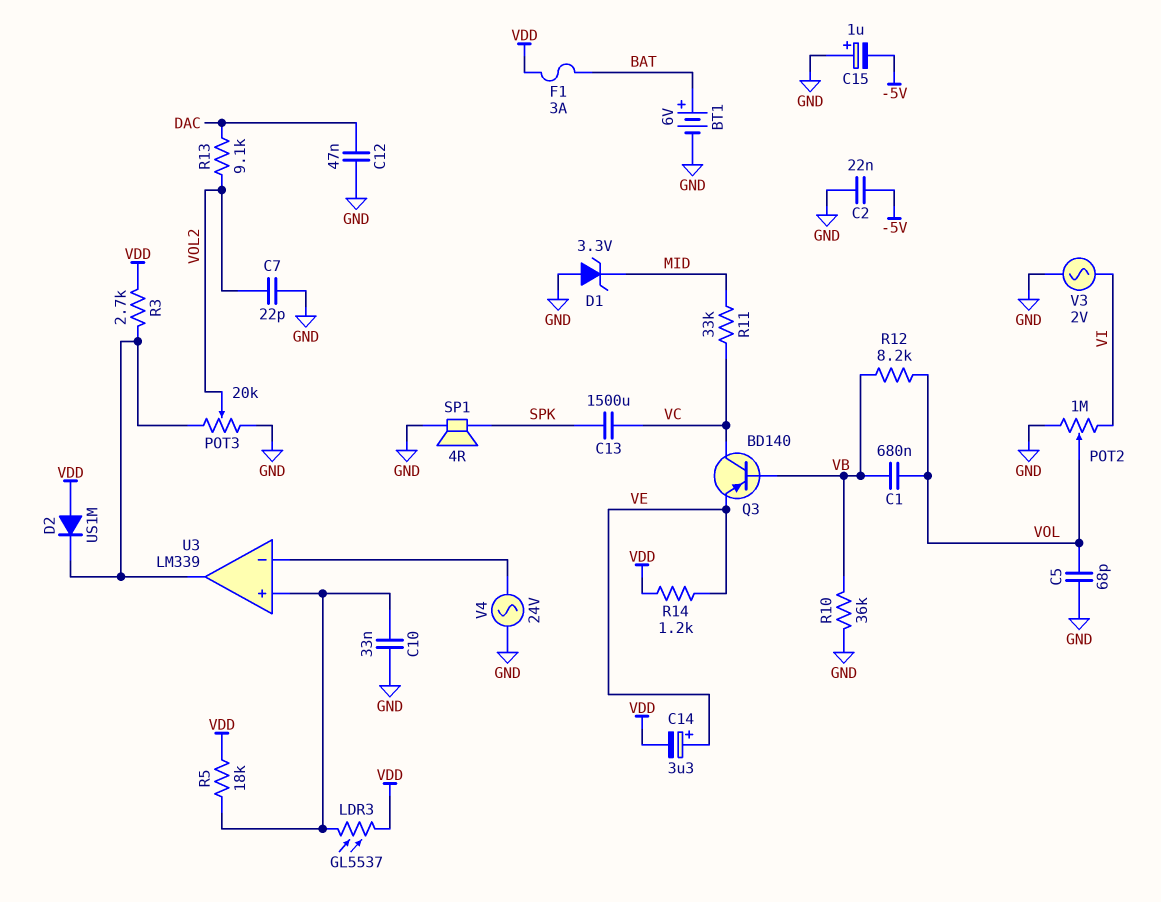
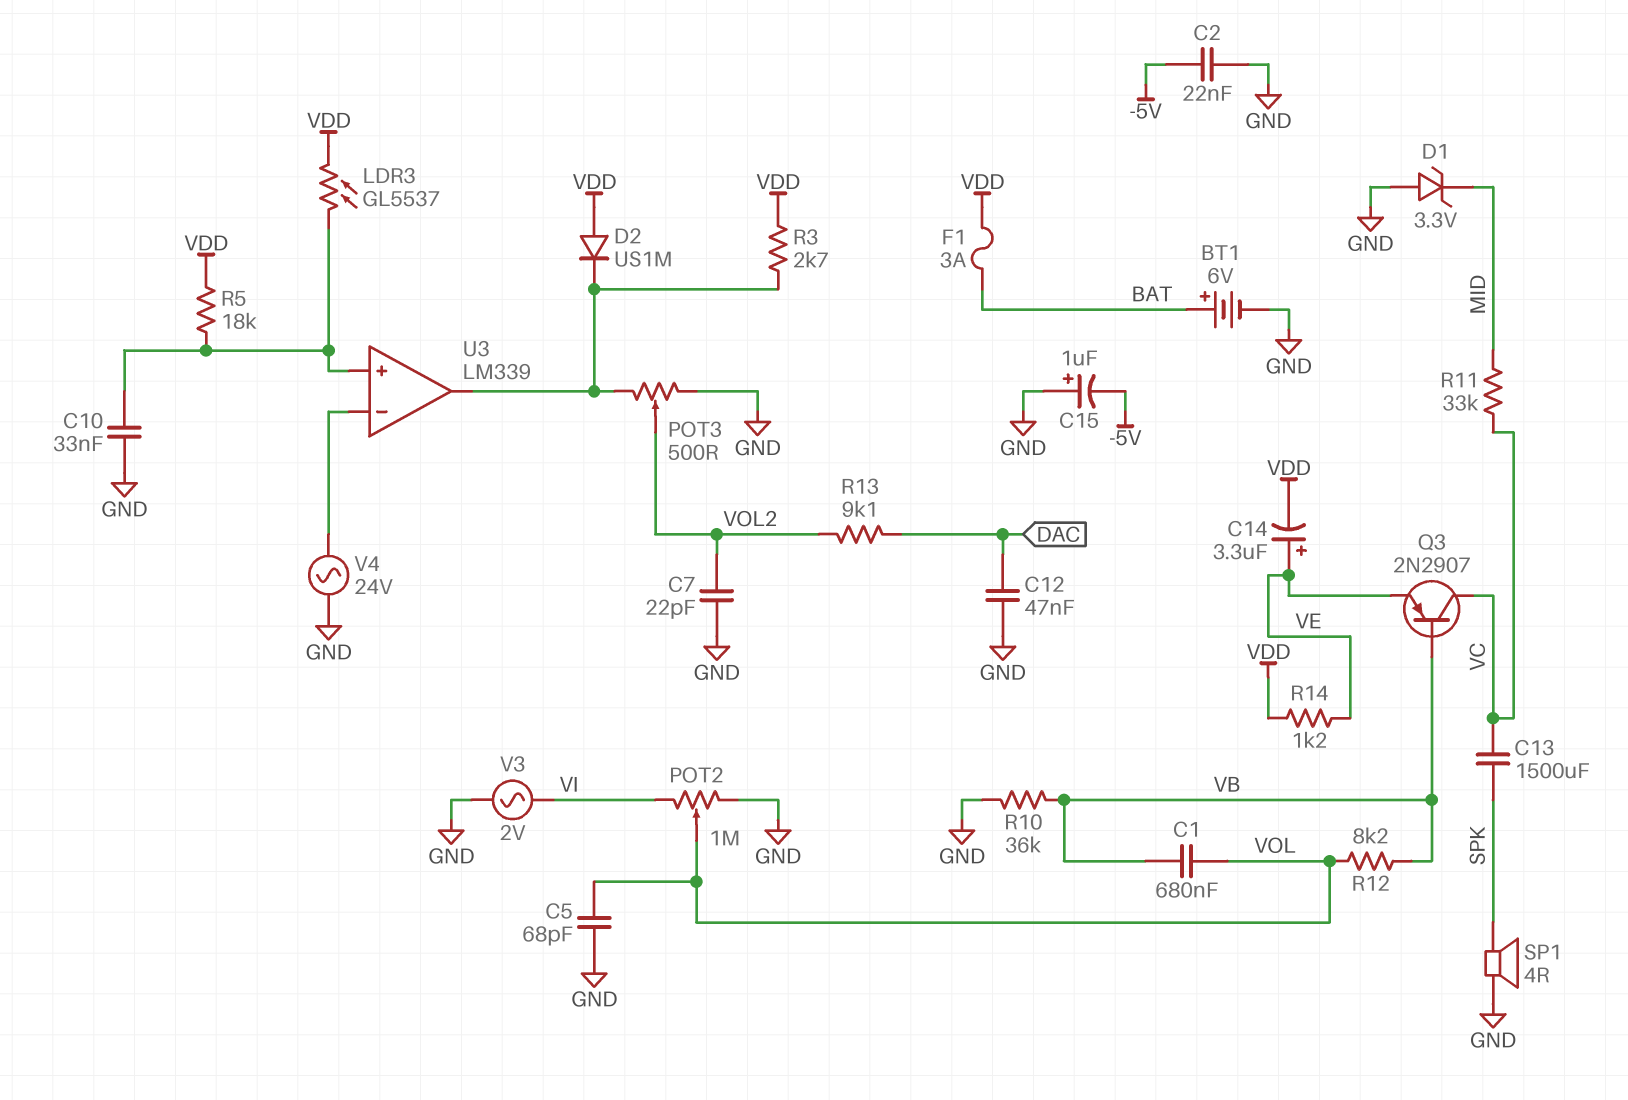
POT3: 20k (GND, U3/out, wiper VOL2) -> 500 (GND, U3/out, wiper VOL2)
Q3: PNP BD140 (B VB, C VC, E VE) -> PNP 2N2907 (B VB, C VC, E VE)

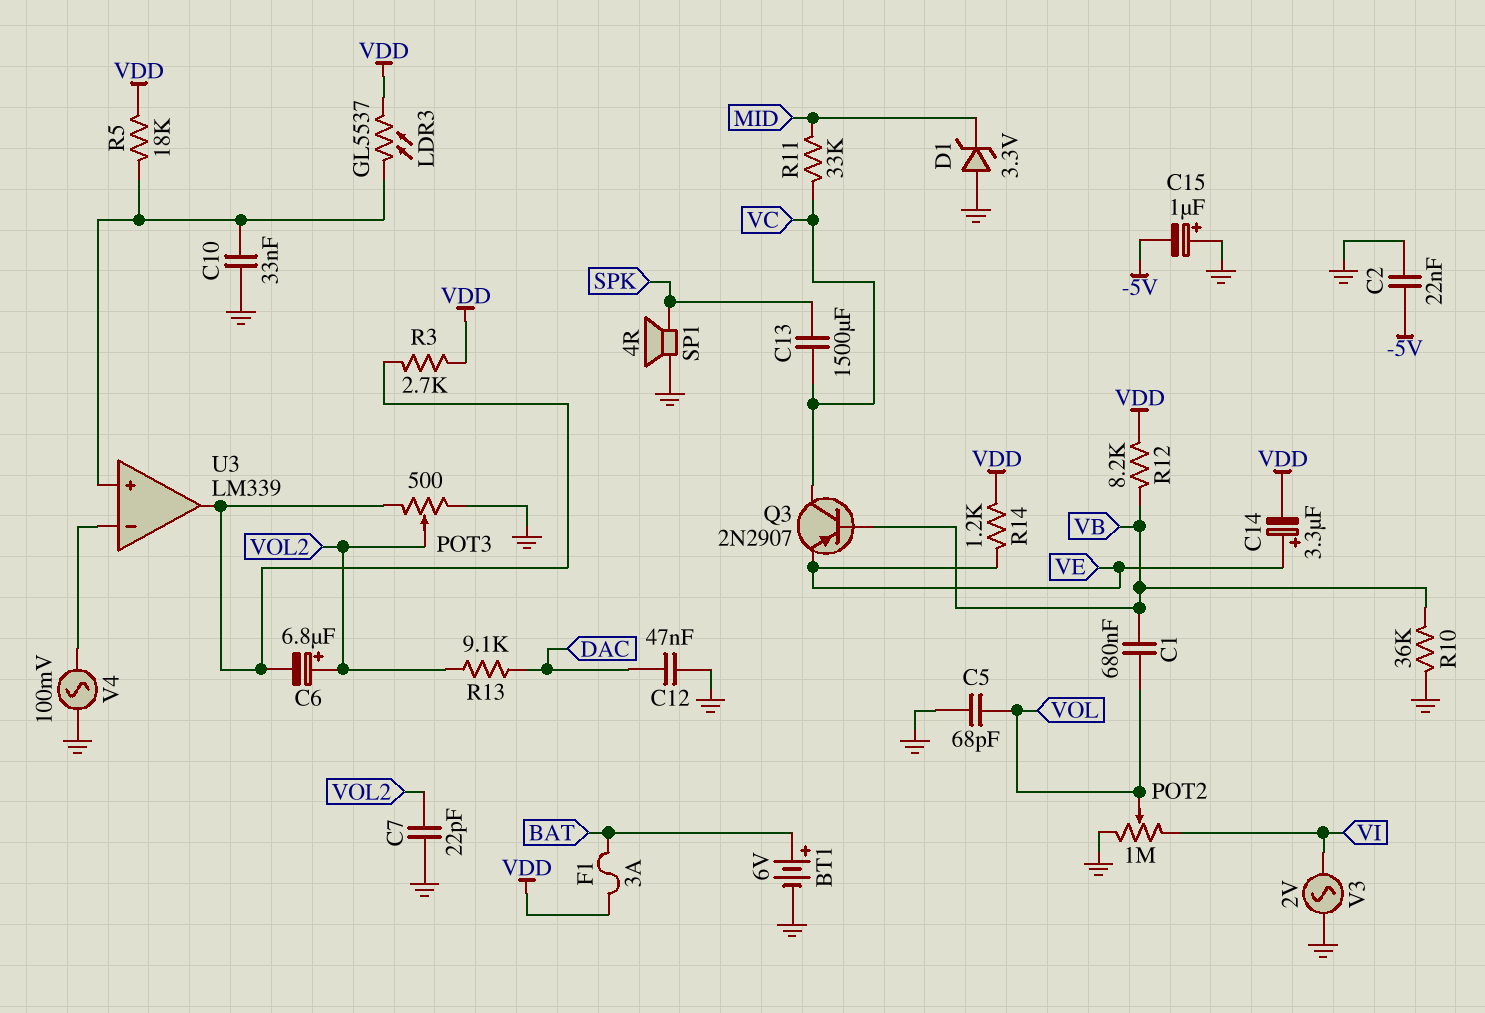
C6: none -> 6.8uF (plus VOL2, minus U3/out)
D2: diode US1M (A VDD, K U3/out) -> none
R12: 8.2k (VB, VOL) -> 8.2k (VB, VDD)
V4: AC 24V (GND, U3/in-) -> AC 100mV (GND, U3/in-)

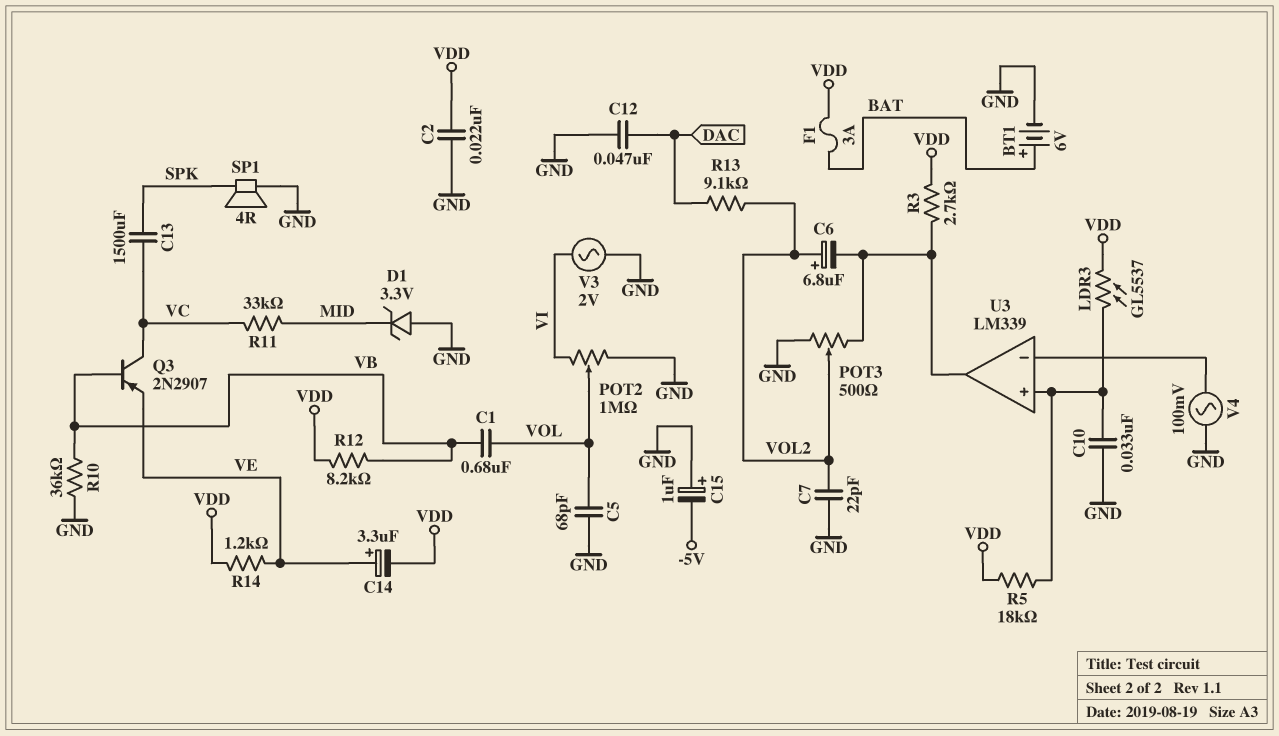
C2: 22nF (-5V, GND) -> 22nF (GND, VDD)

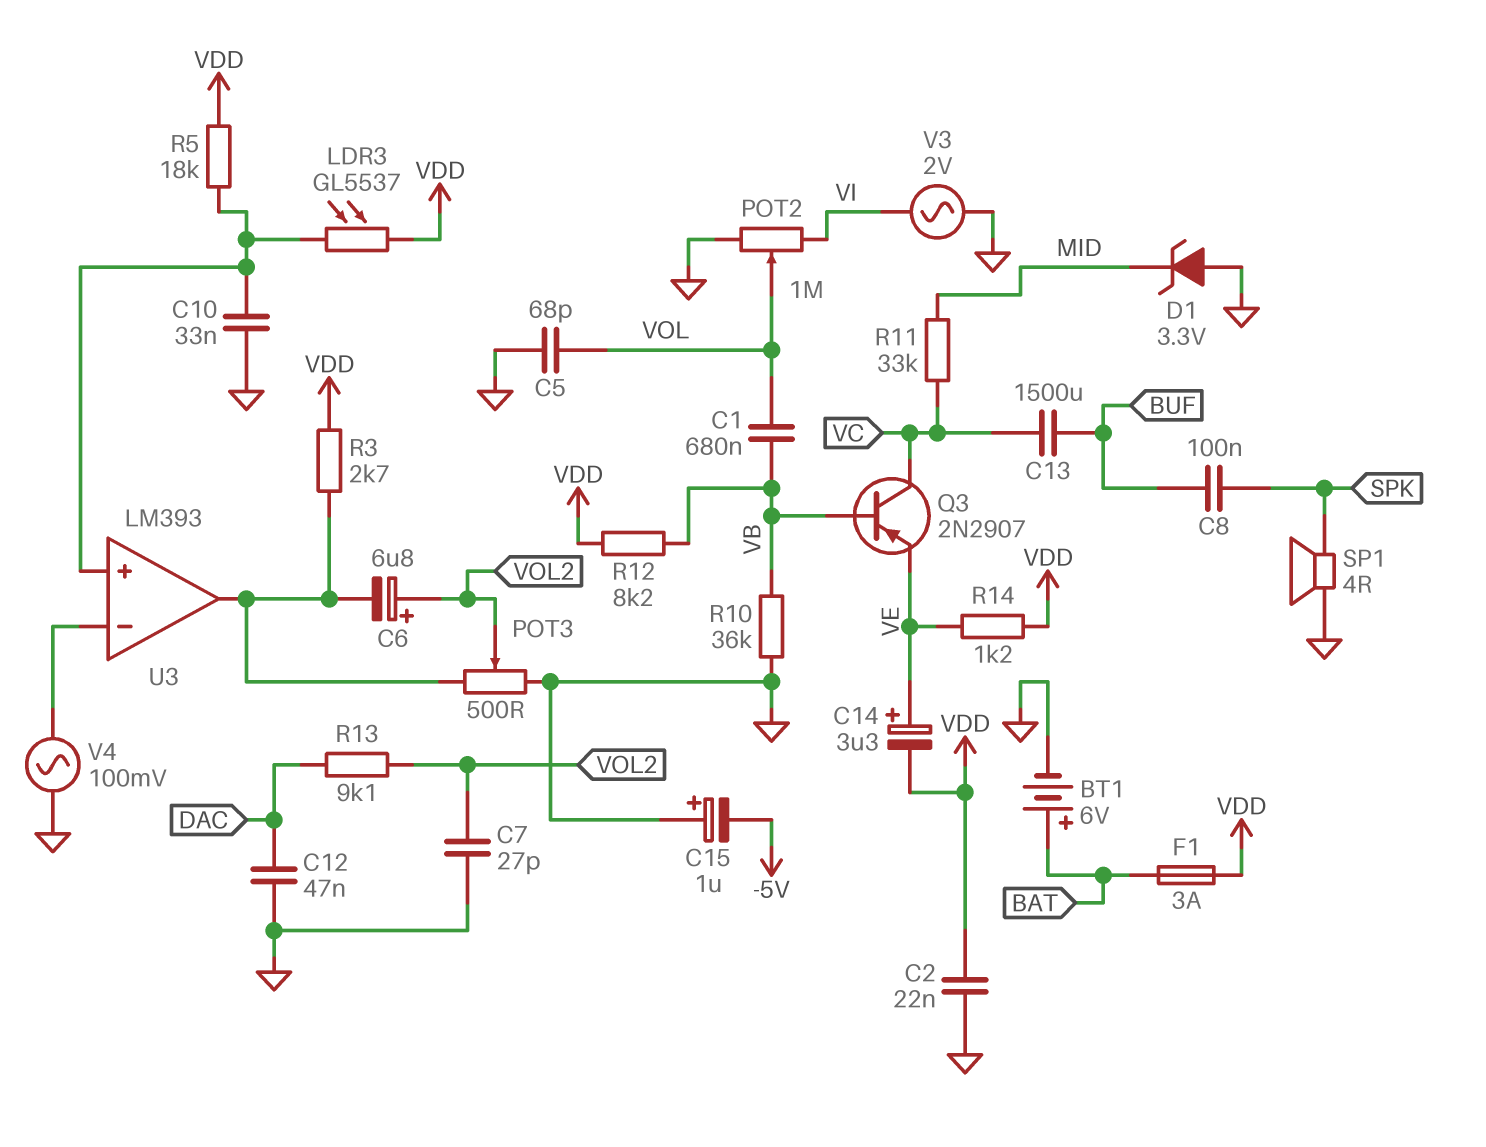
C7: 22pF (GND, VOL2) -> 27pF (GND, VOL2)
C8: none -> 100nF (BUF, SPK)
C13: 1500uF (SPK, VC) -> 1500uF (BUF, VC)
U3: LM339 -> LM393

